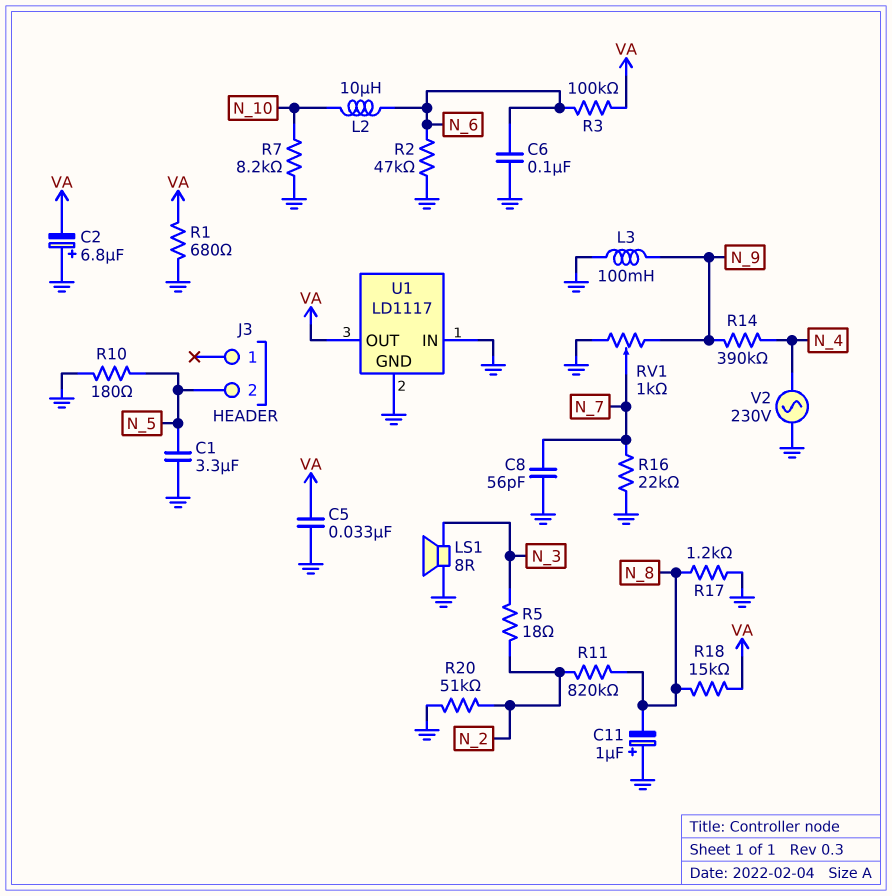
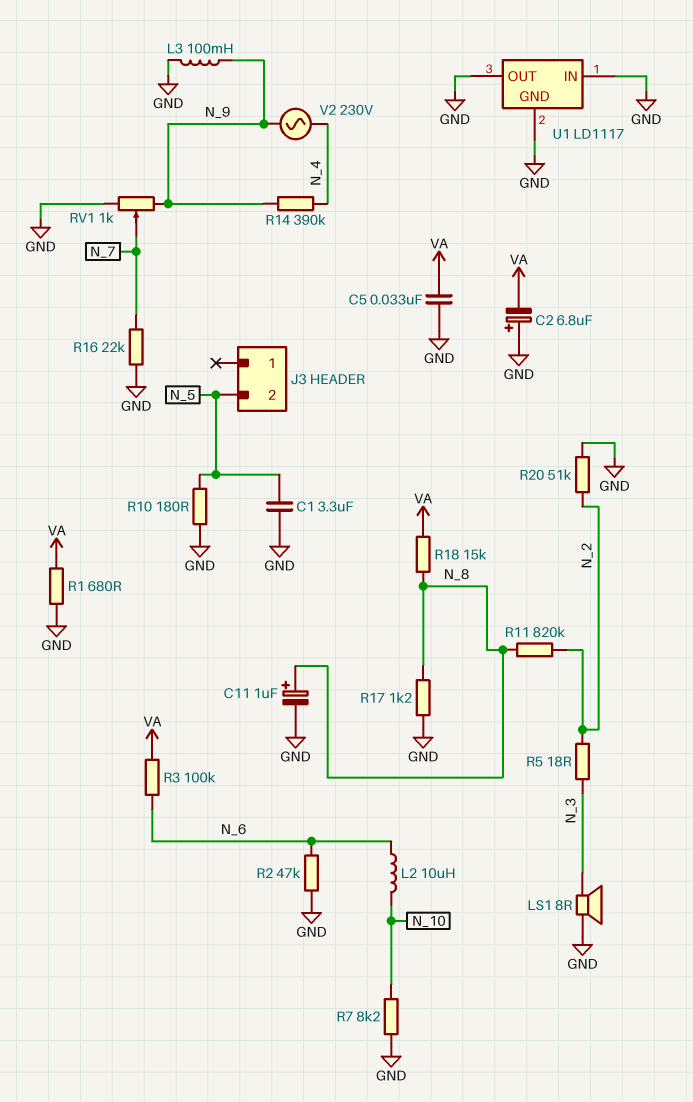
C6: 100nF (GND, N_6) -> none
C8: 56pF (GND, N_7) -> none
C11: 1uF (plus GND, minus N_8) -> 1uF (plus N_8, minus GND)
U1 pin OUT: VA -> GND
V2: AC 230V (GND, N_4) -> AC 230V (N_4, N_9)

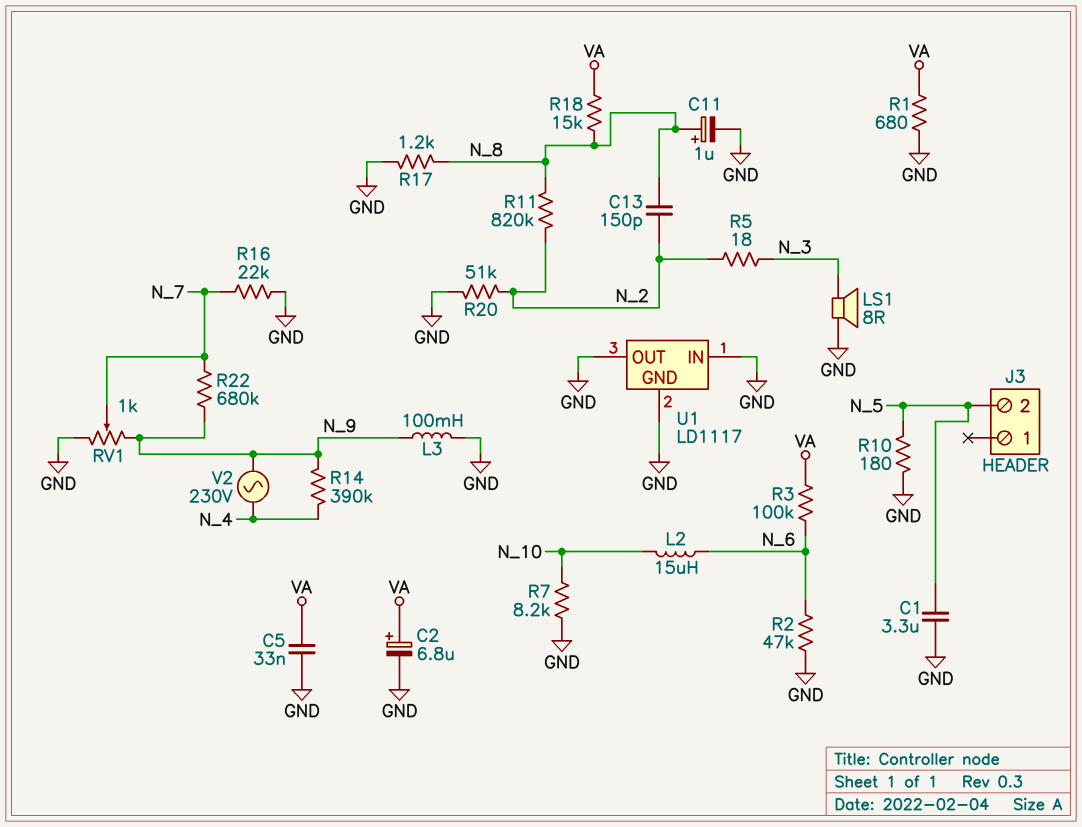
C2: 6.8uF (plus GND, minus VA) -> 6.8uF (plus VA, minus GND)
C13: none -> 150pF (N_2, N_8)
L2: 10uH (N_6, N_10) -> 15uH (N_6, N_10)
R22: none -> 680k (N_7, N_9)

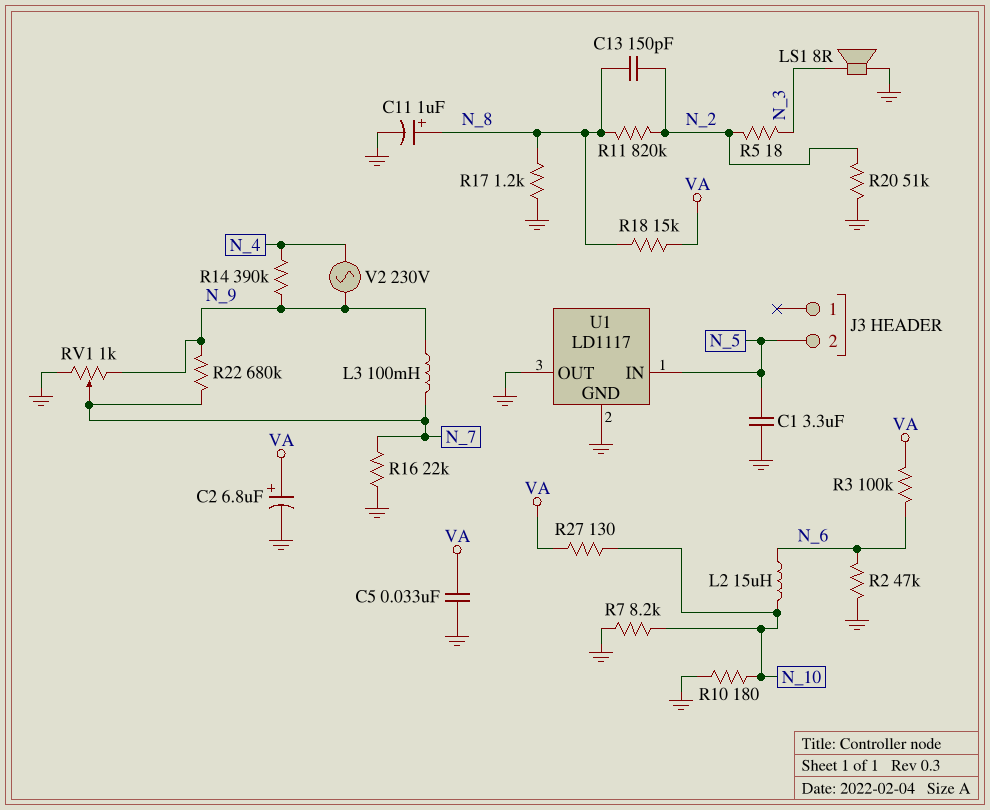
L3: 100mH (GND, N_9) -> 100mH (N_7, N_9)
R1: 680 (GND, VA) -> none
R10: 180 (GND, N_5) -> 180 (GND, N_10)
R27: none -> 130 (N_10, VA)
U1 pin IN: GND -> N_5

